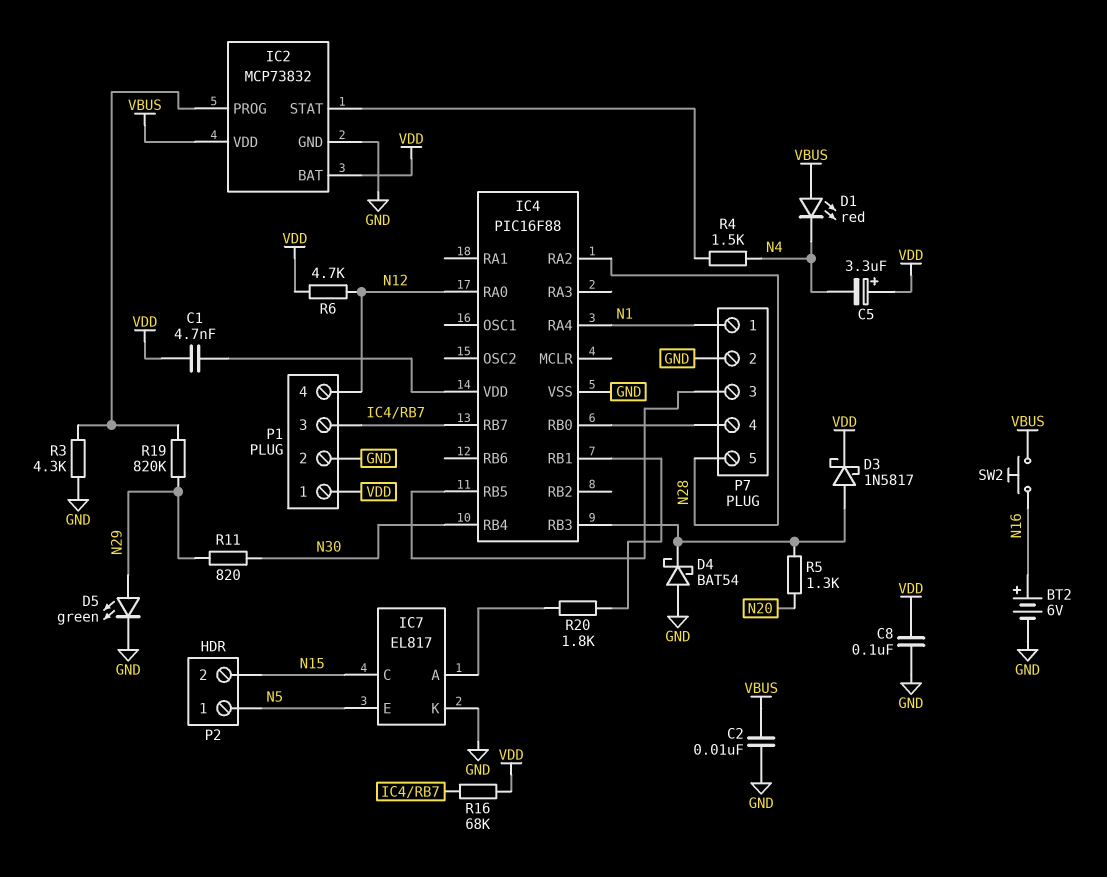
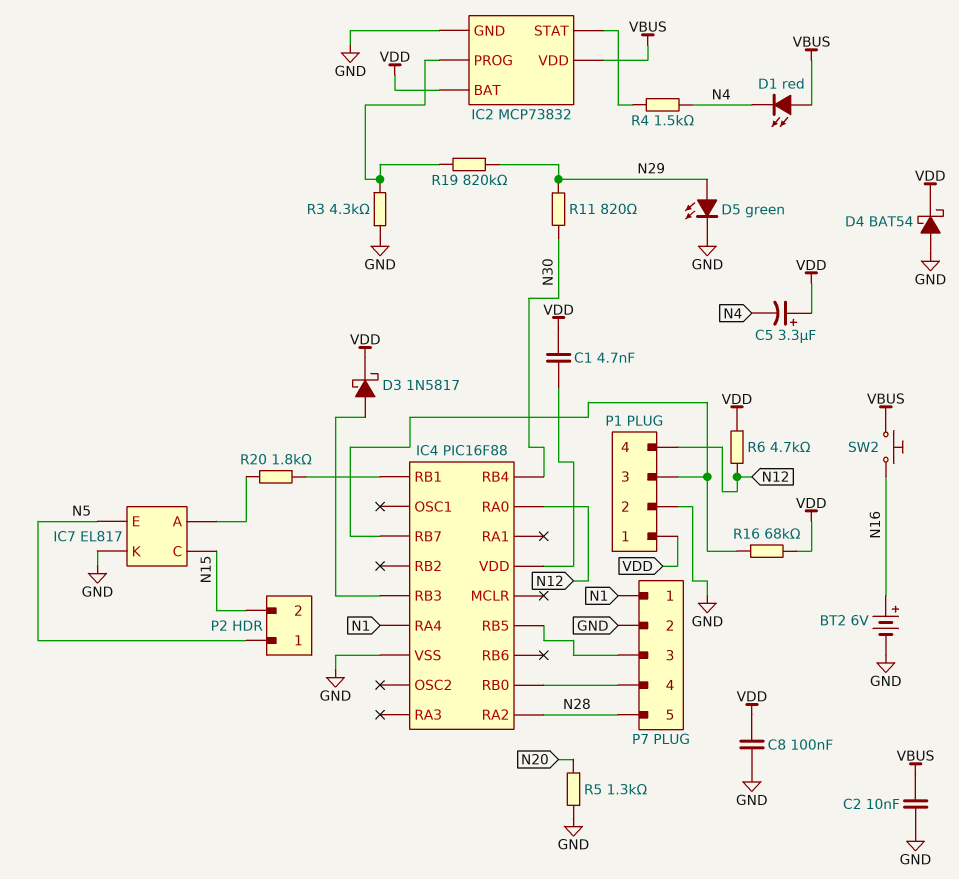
D4: schottky BAT54 (A GND, K IC4/RB3) -> schottky BAT54 (A GND, K VDD)
R5: 1.3k (IC4/RB3, N20) -> 1.3k (GND, N20)

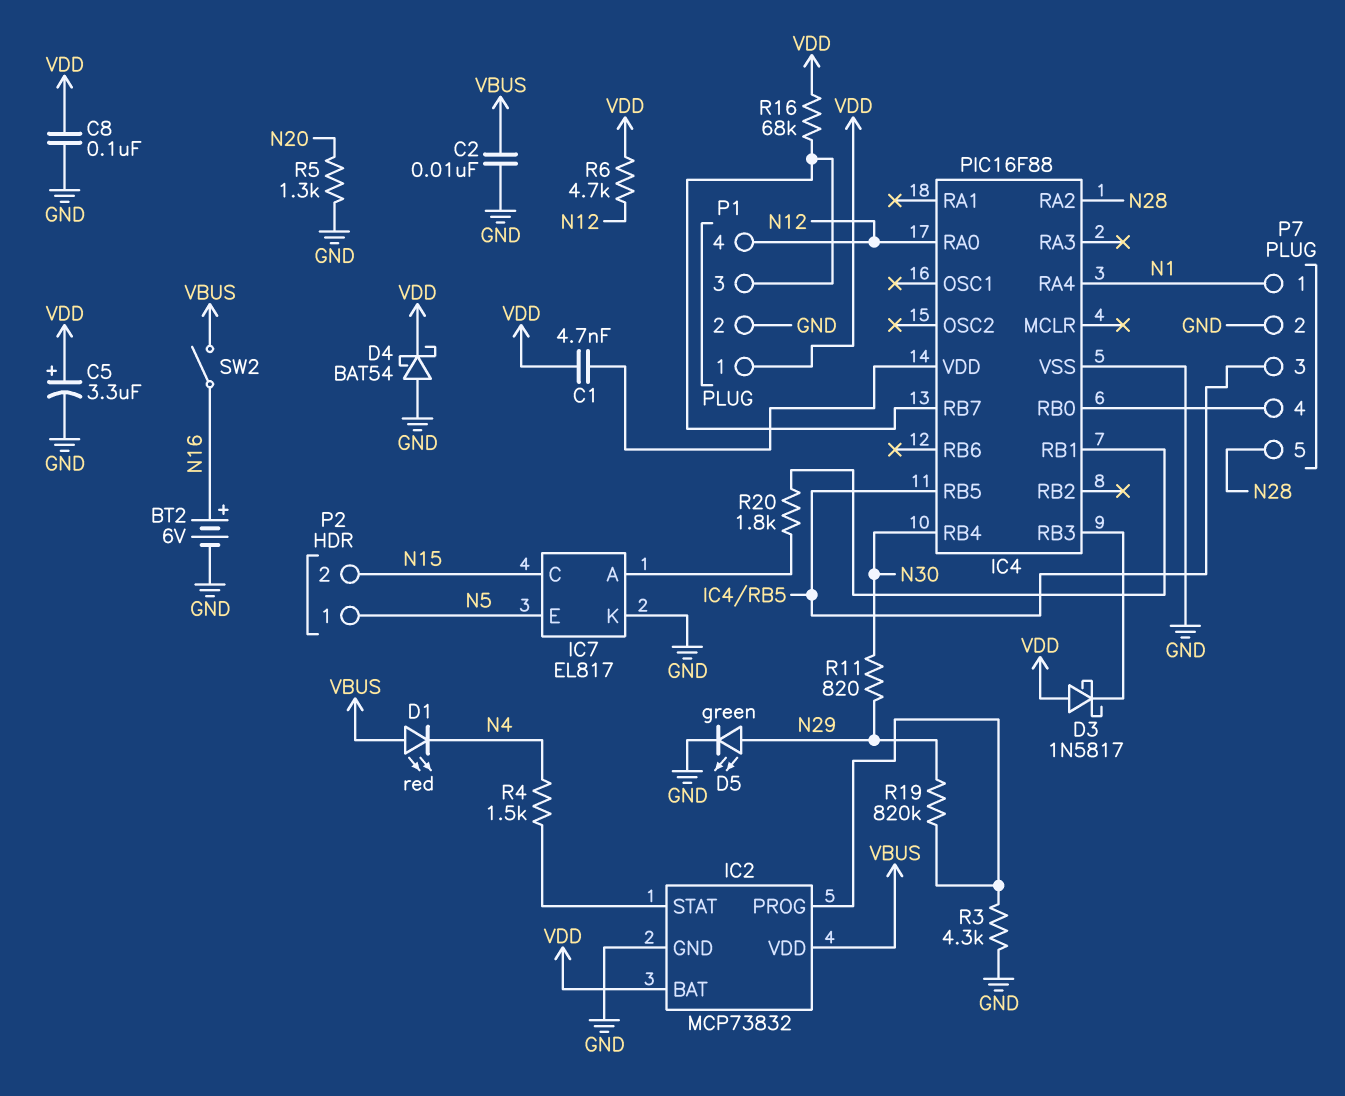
C5: 3.3uF (plus VDD, minus N4) -> 3.3uF (plus VDD, minus GND)
D3: schottky 1N5817 (A IC4/RB3, K VDD) -> schottky 1N5817 (A VDD, K IC4/RB3)
SW2: button (N16, VBUS) -> switch (N16, VBUS)

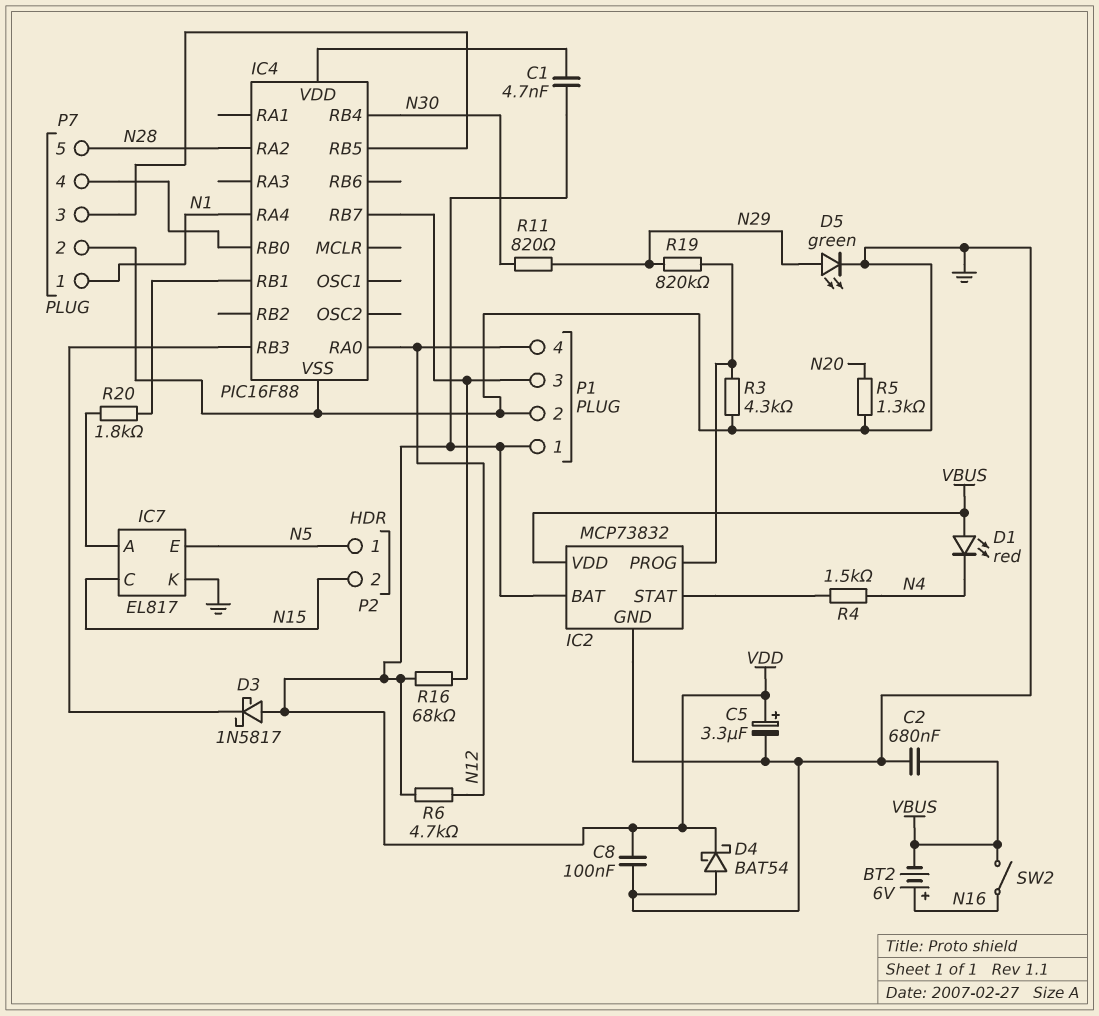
BT2: 6V (plus N16, minus GND) -> 6V (plus N16, minus VBUS)
C2: 10nF (GND, VBUS) -> 680nF (GND, VBUS)

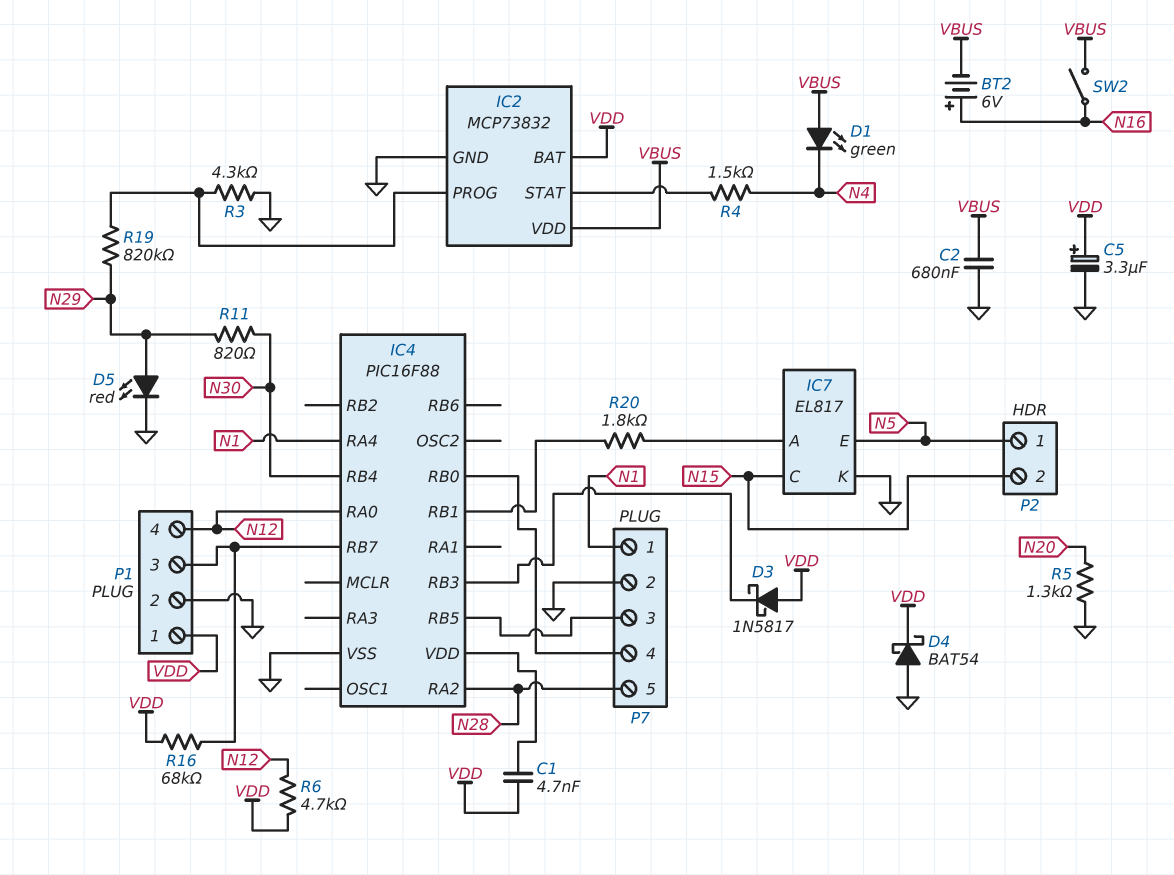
C8: 100nF (GND, VDD) -> none
D1: LED red (A VBUS, K N4) -> LED green (A VBUS, K N4)
D5: LED green (A N29, K GND) -> LED red (A N29, K GND)

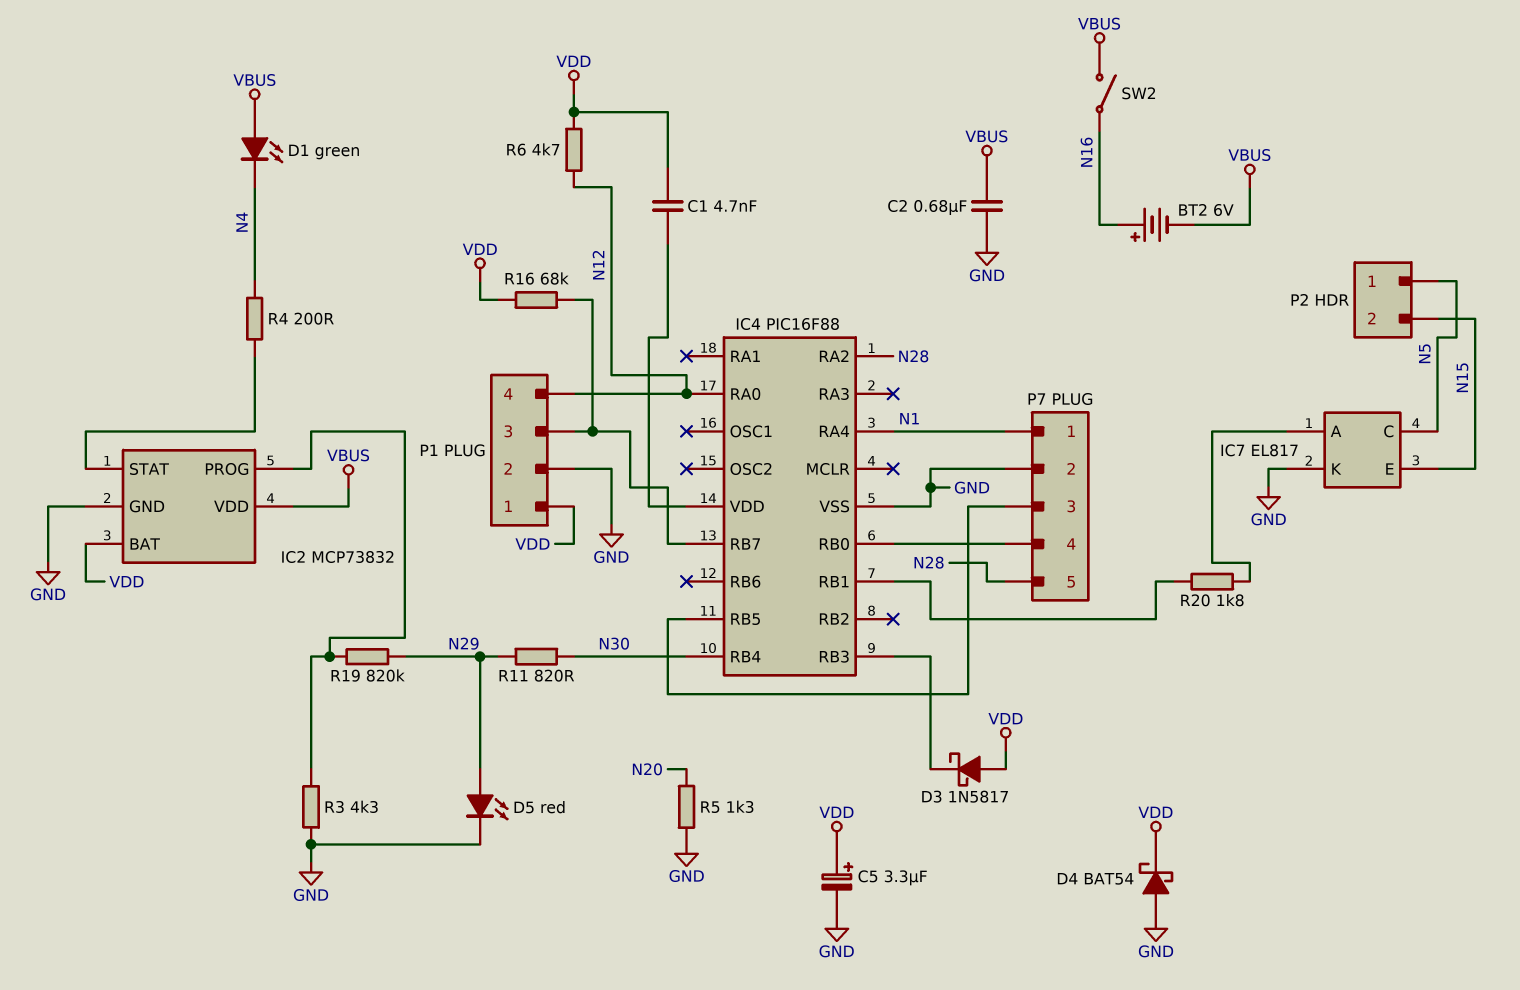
IC7 pin C: N15 -> N5
IC7 pin E: N5 -> N15
R4: 1.5k (IC2/STAT, N4) -> 200 (IC2/STAT, N4)

